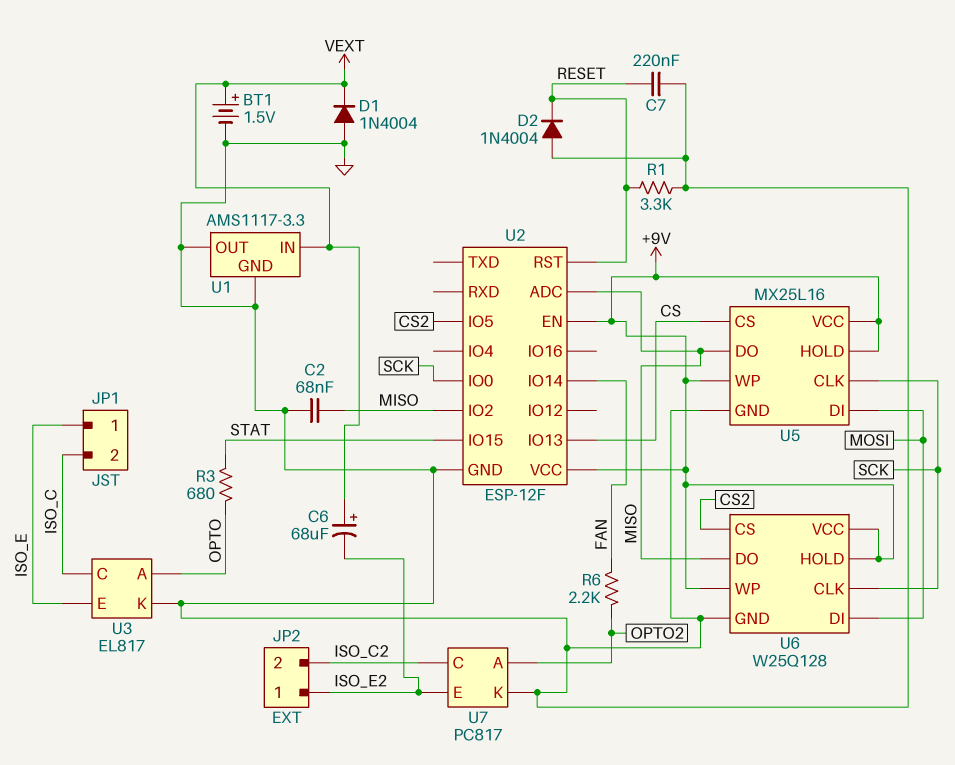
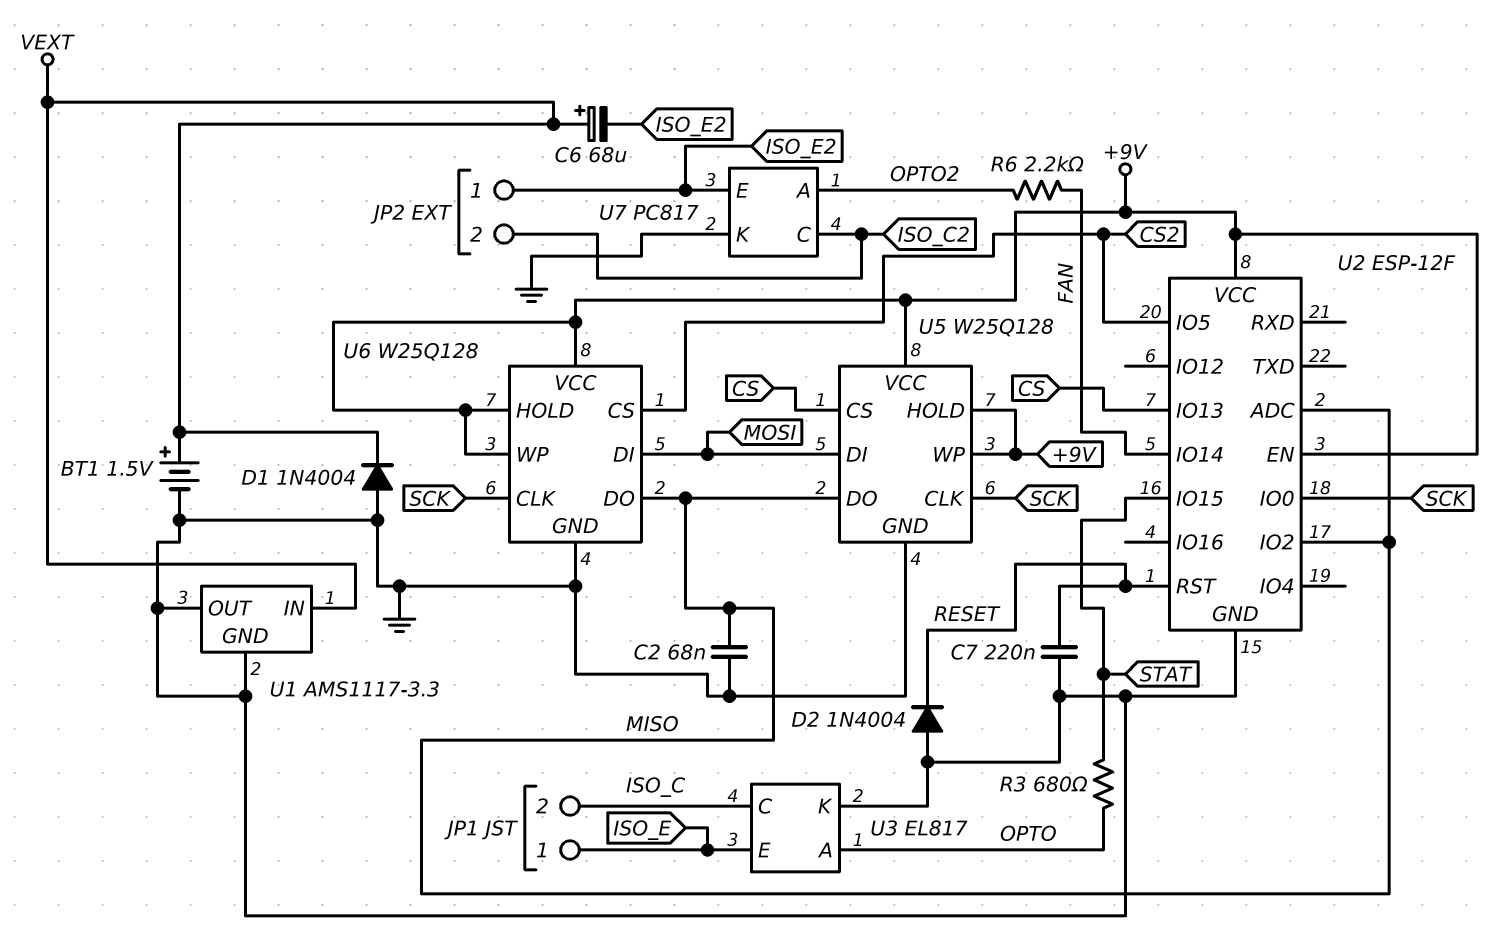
R1: 3.3k (GND, RESET) -> none
U5: MX25L16 -> W25Q128

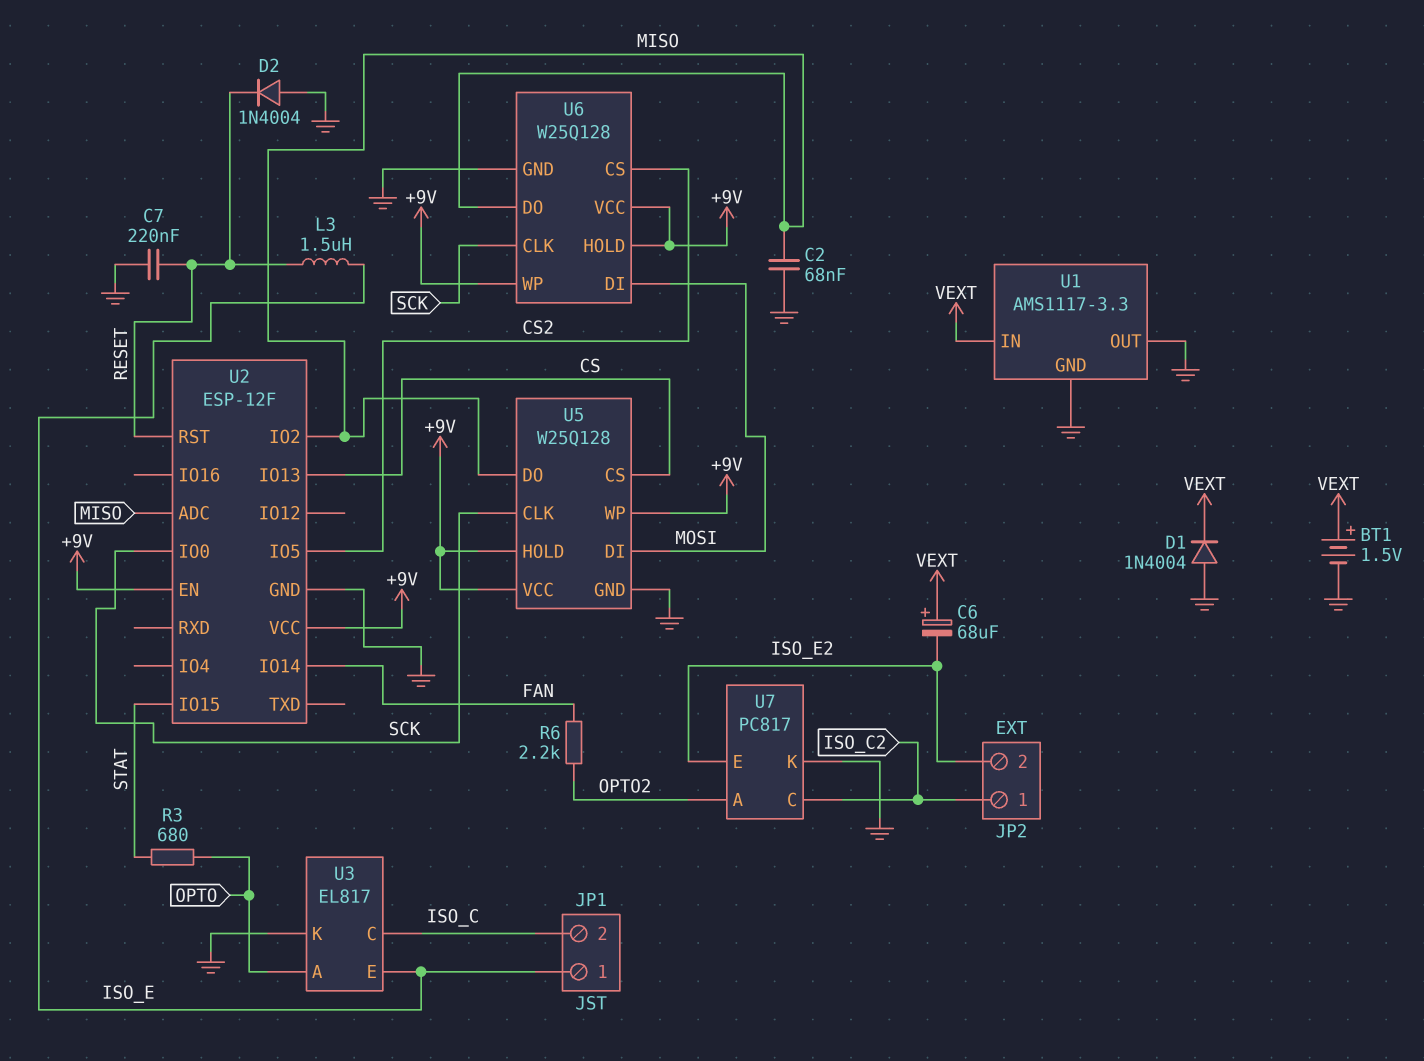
JP2 pin 1: ISO_E2 -> ISO_C2
JP2 pin 2: ISO_C2 -> ISO_E2
L3: none -> 1.5uH (ISO_E, RESET)

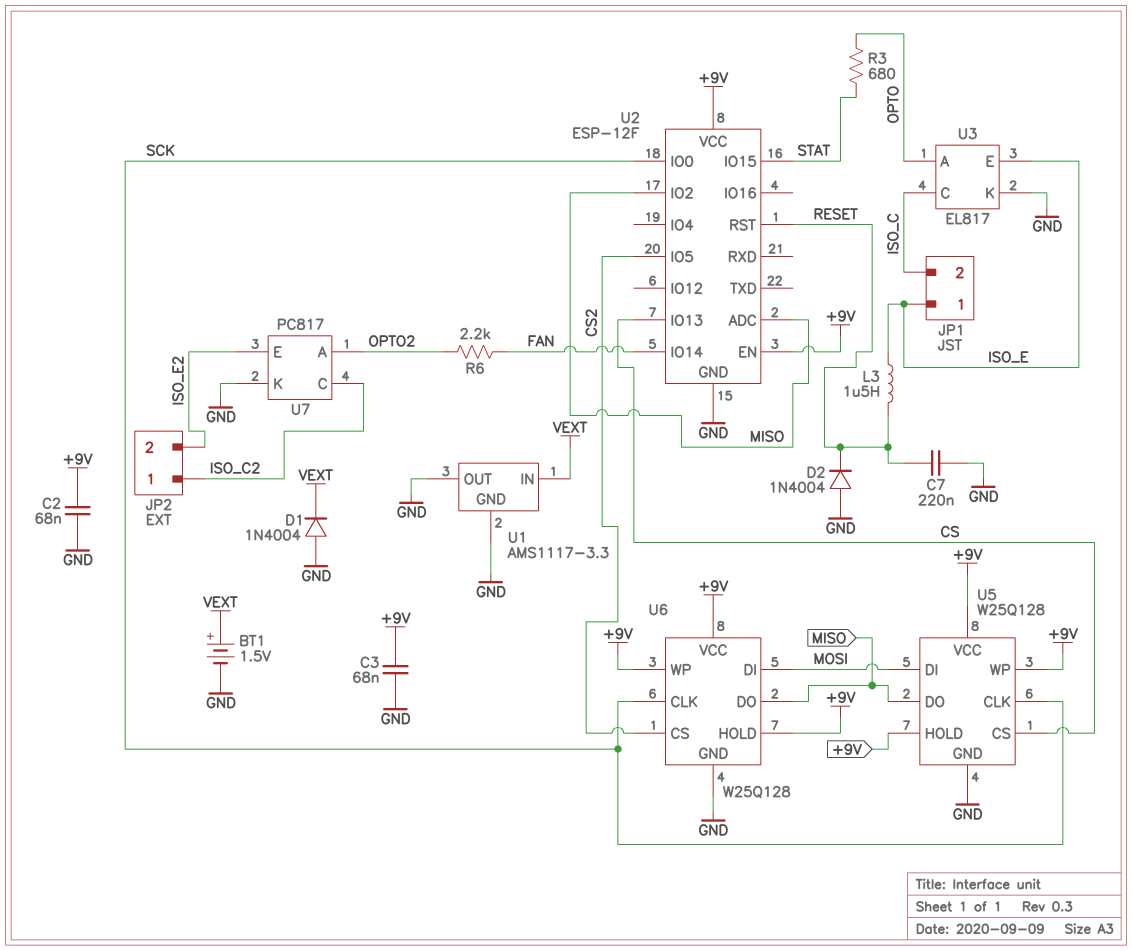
C2: 68nF (GND, MISO) -> 68nF (+9V, GND)
C3: none -> 68nF (+9V, GND)
C6: 68uF (plus VEXT, minus ISO_E2) -> none

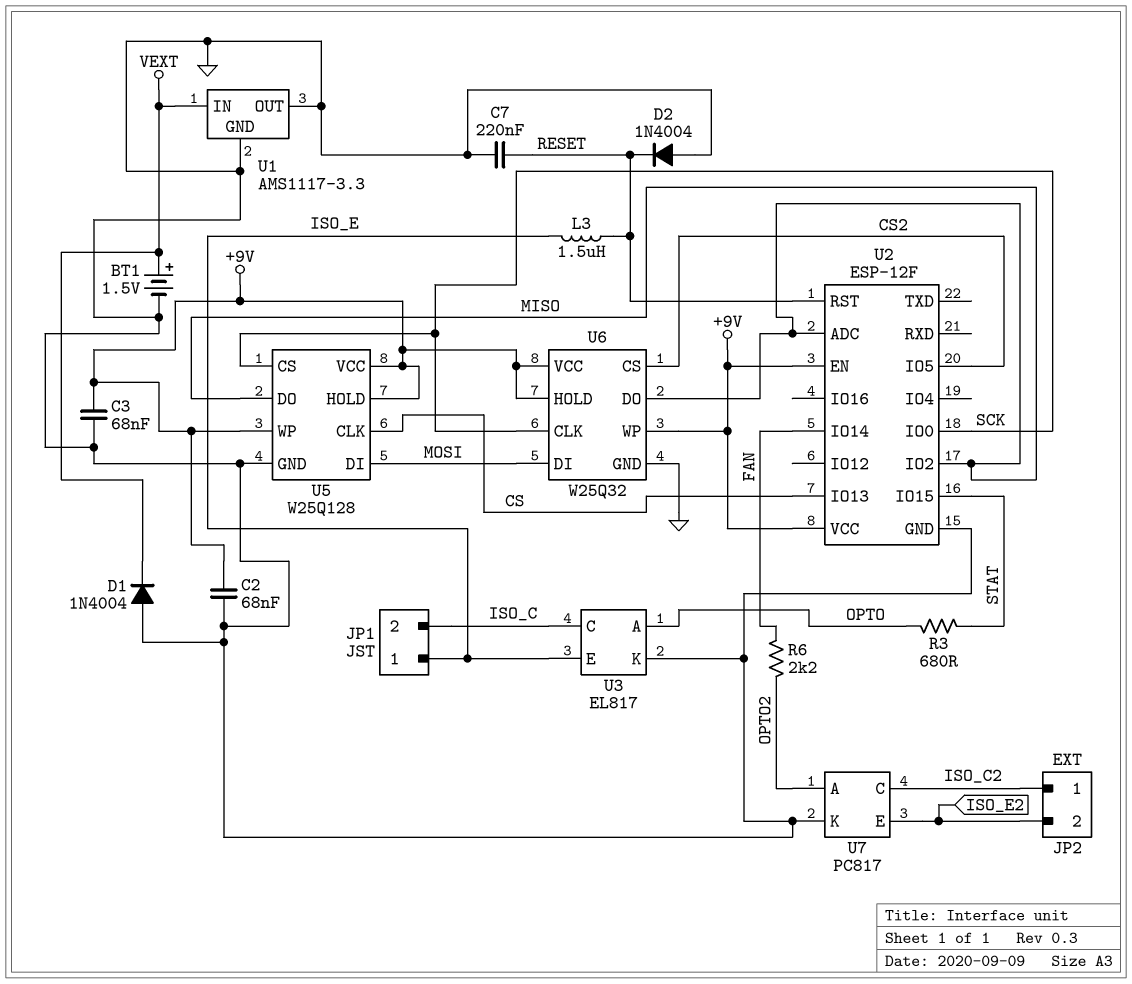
U5 pin CLK: SCK -> CS
U5 pin CS: CS -> SCK
U6: W25Q128 -> W25Q32

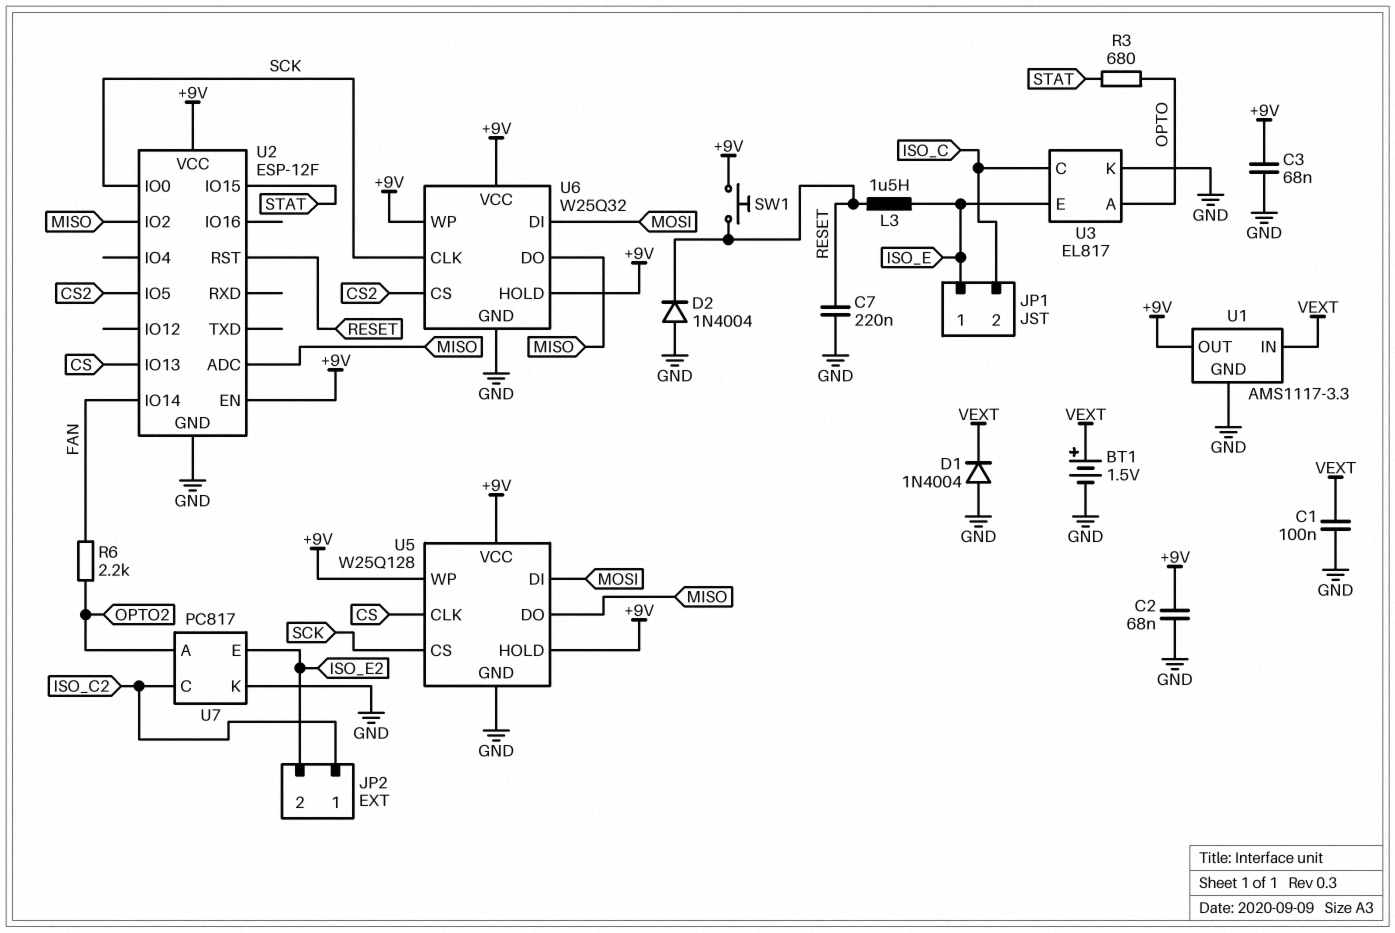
C1: none -> 100nF (GND, VEXT)
SW1: none -> button (+9V, RESET)
U1 pin OUT: GND -> +9V

